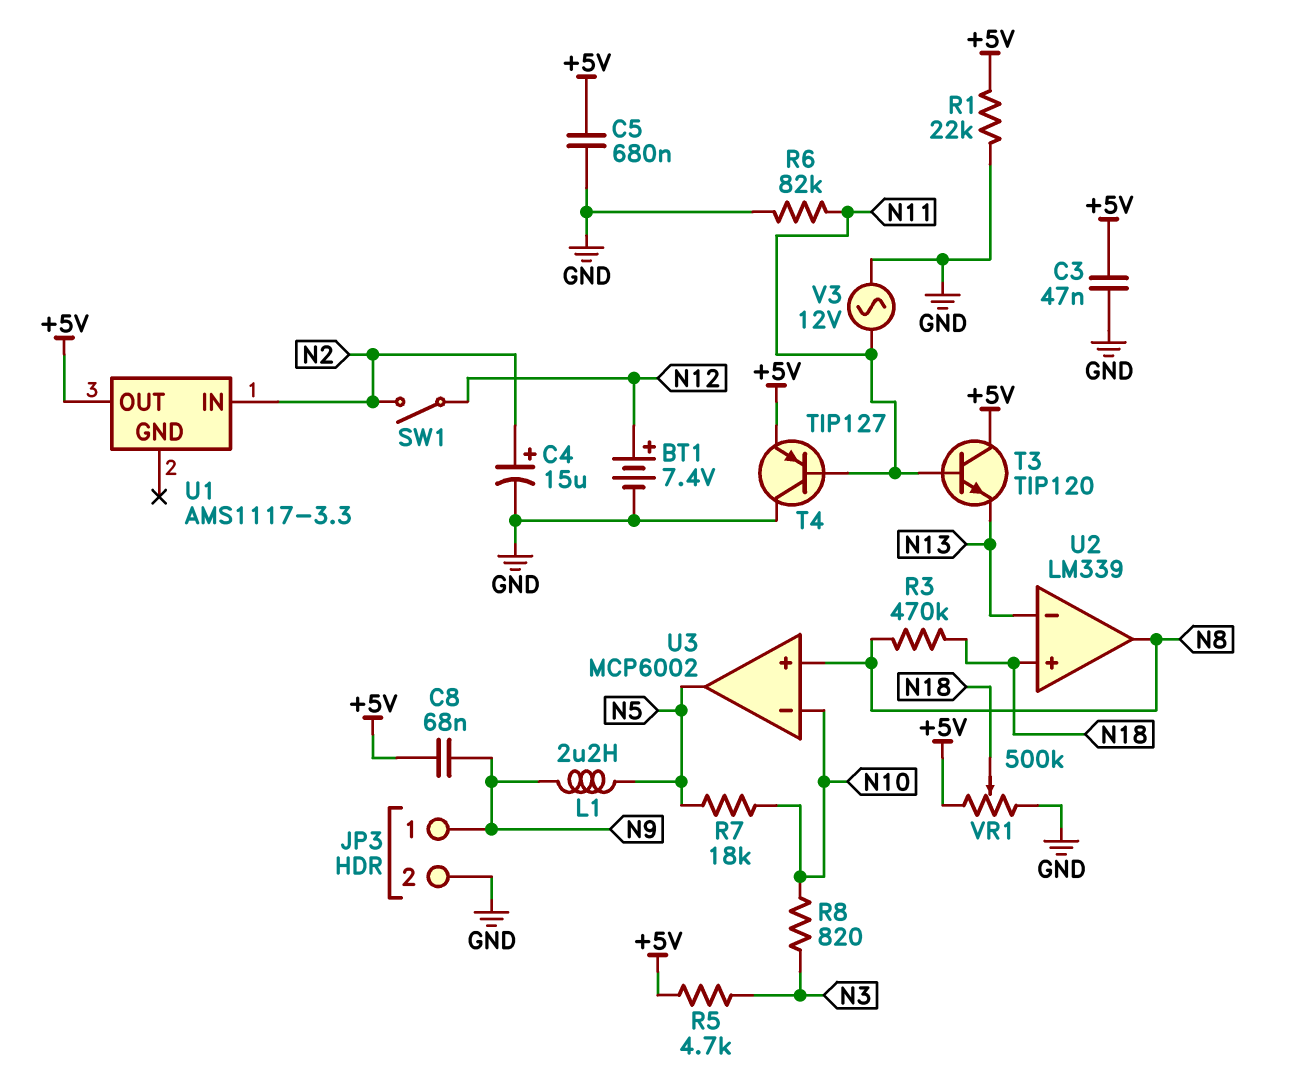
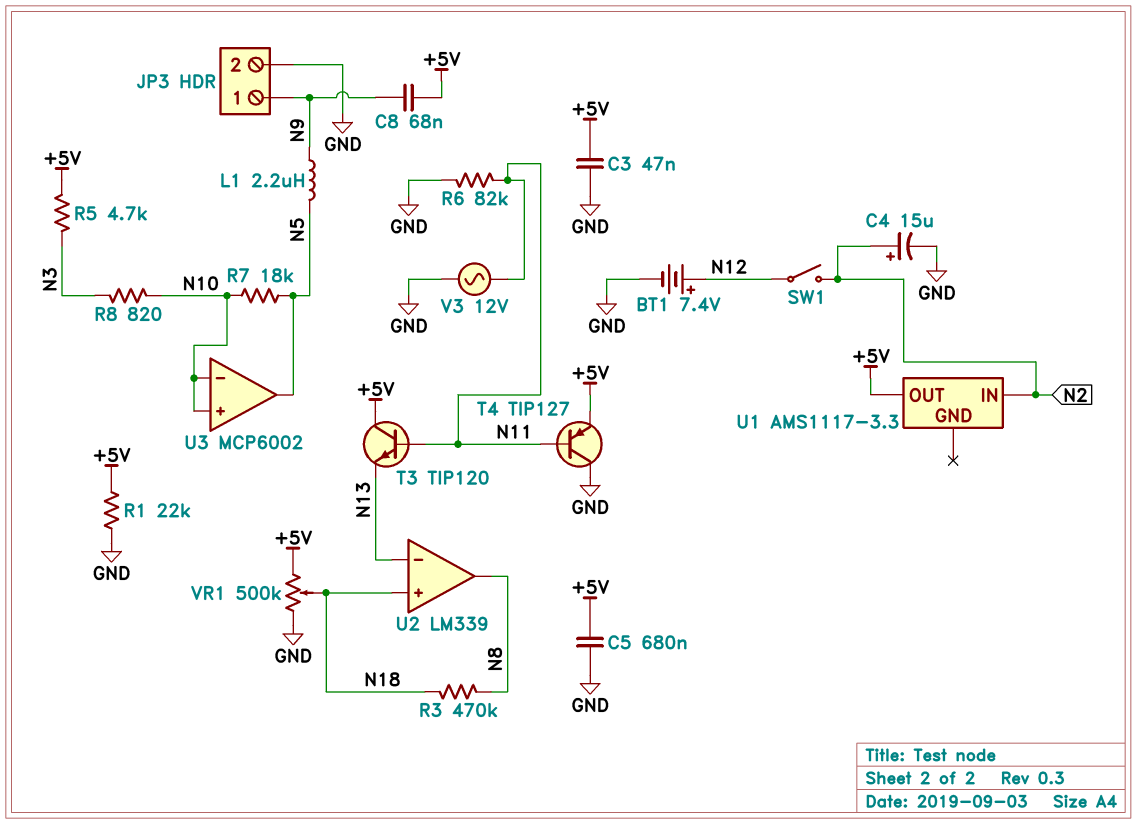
U3 pin in+: N8 -> N10

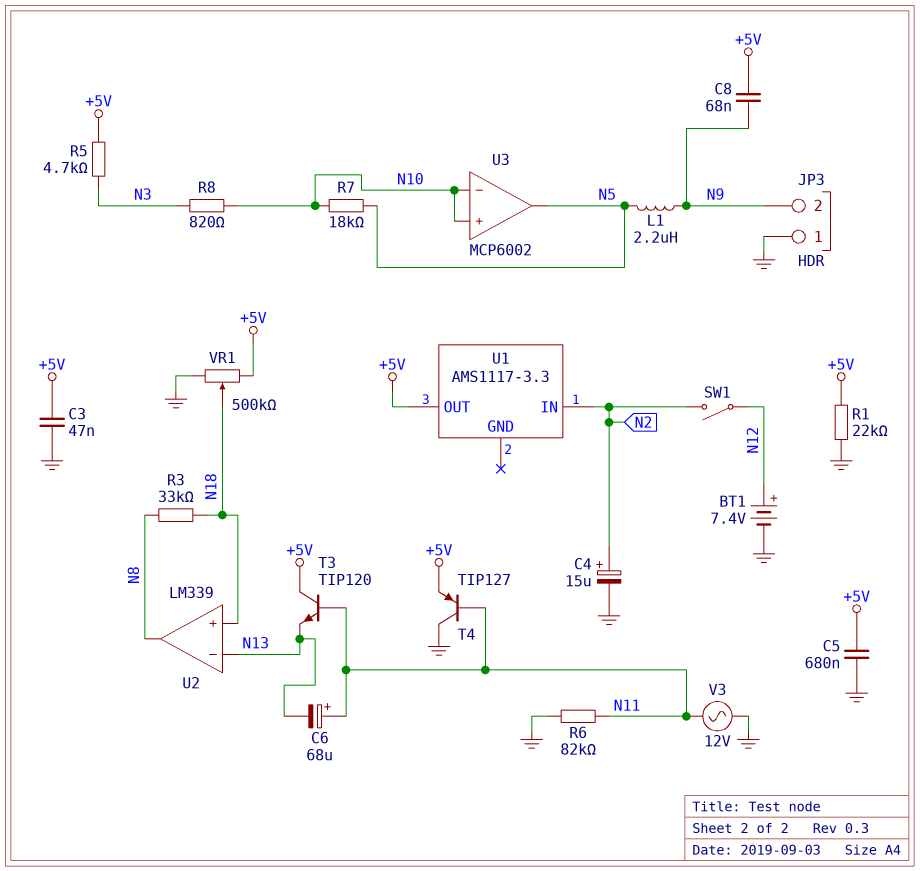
C6: none -> 68uF (plus N11, minus N13)
JP3 pin 1: N9 -> GND
JP3 pin 2: GND -> N9
R3: 470k (N8, N18) -> 33k (N8, N18)

